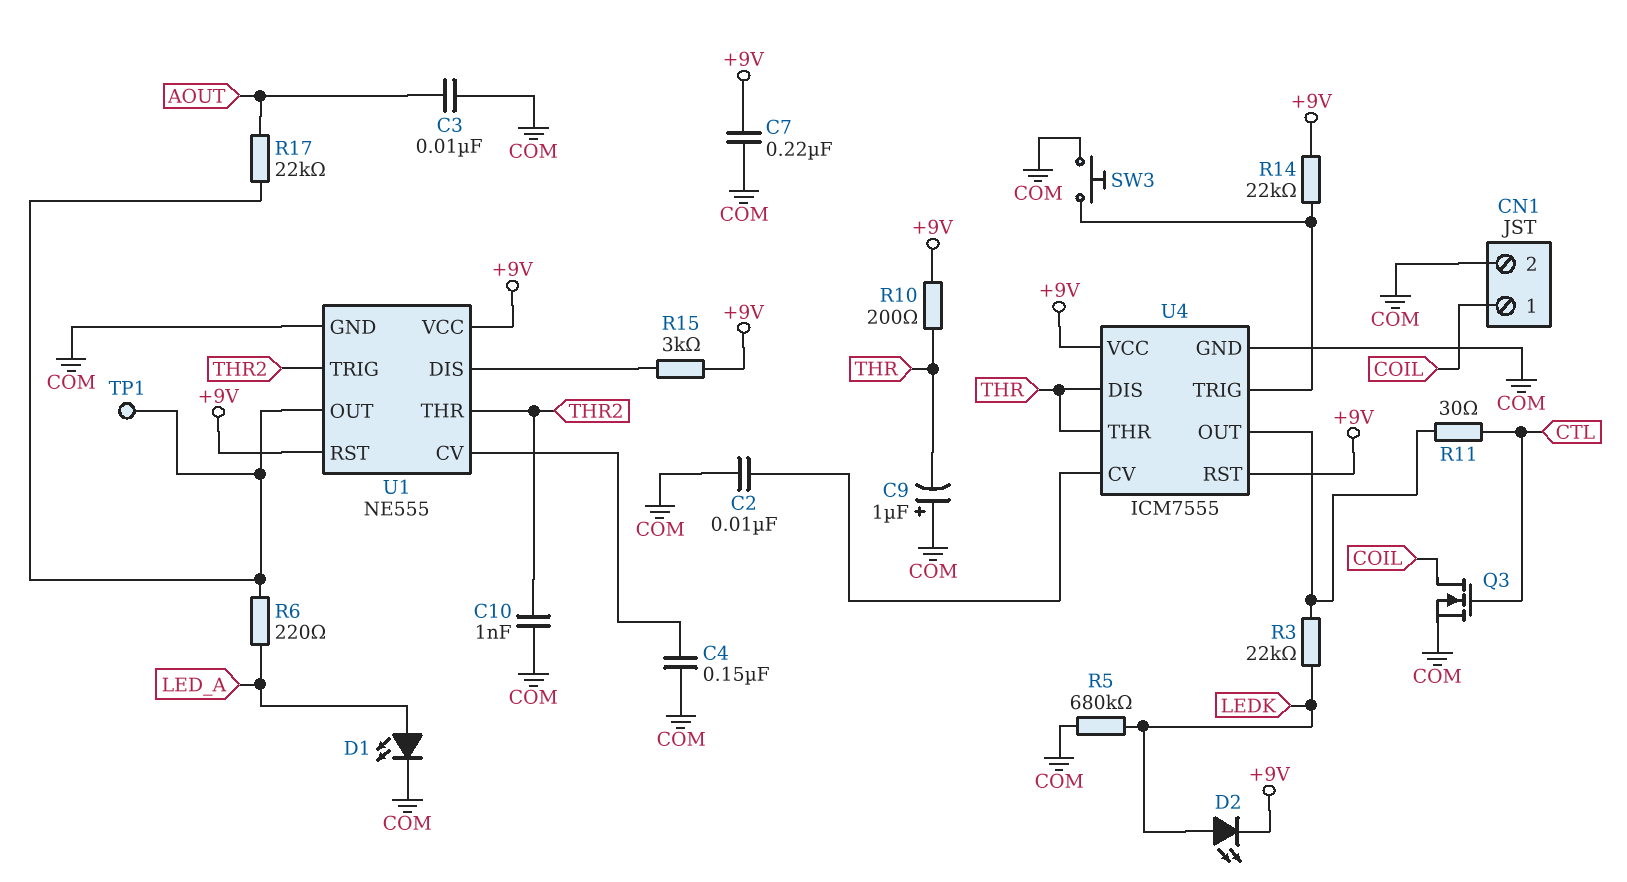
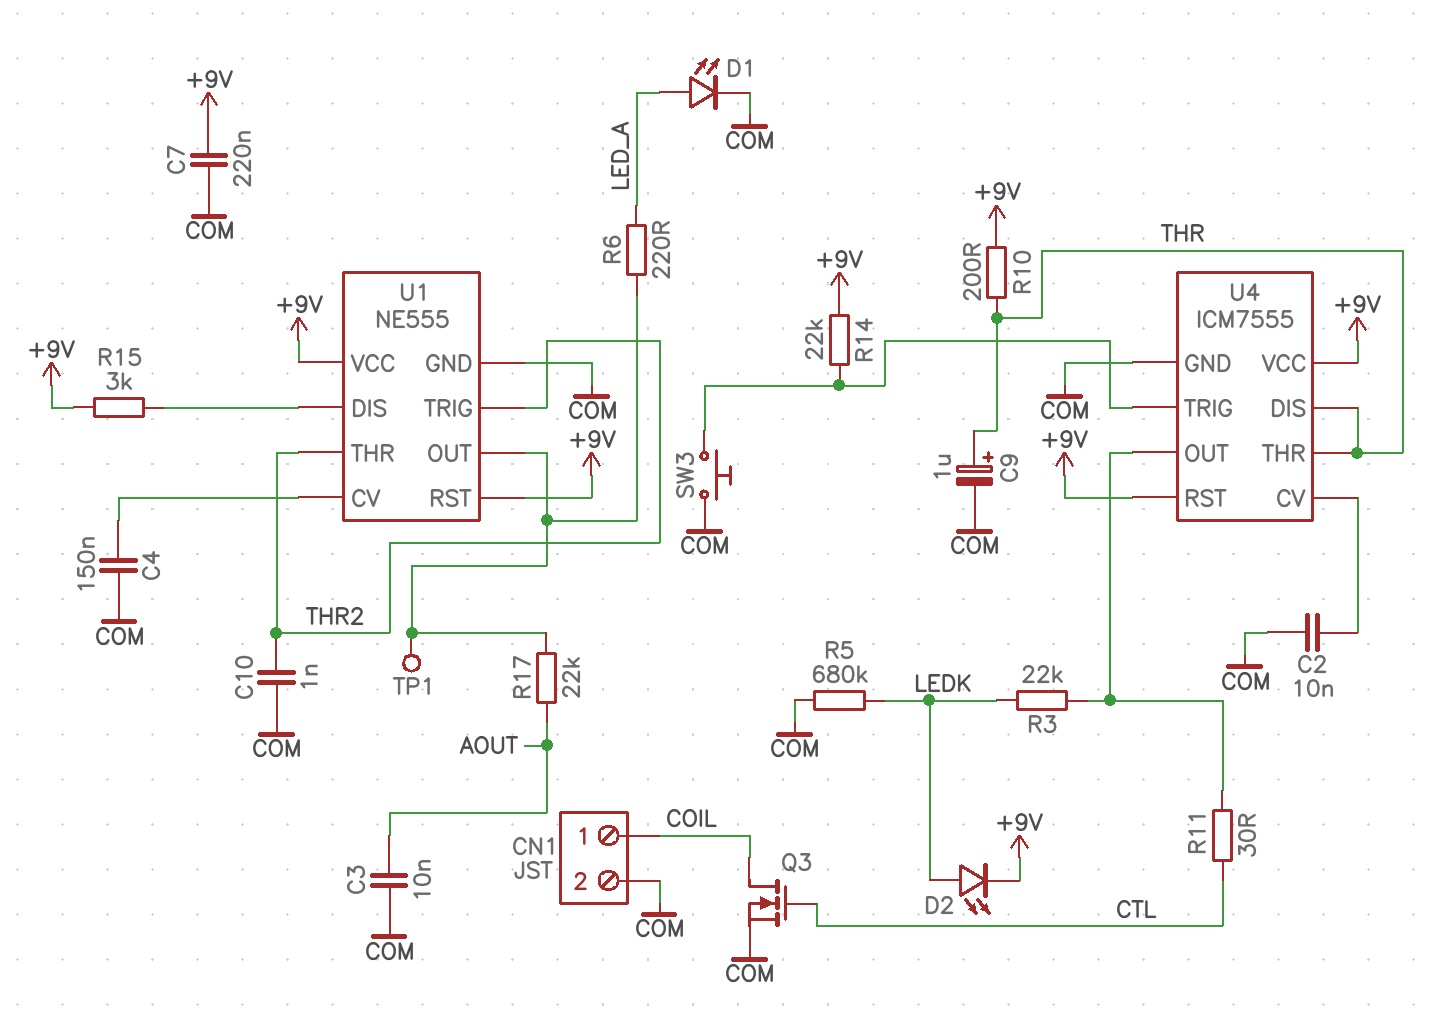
C9: 1uF (plus COM, minus THR) -> 1uF (plus THR, minus COM)

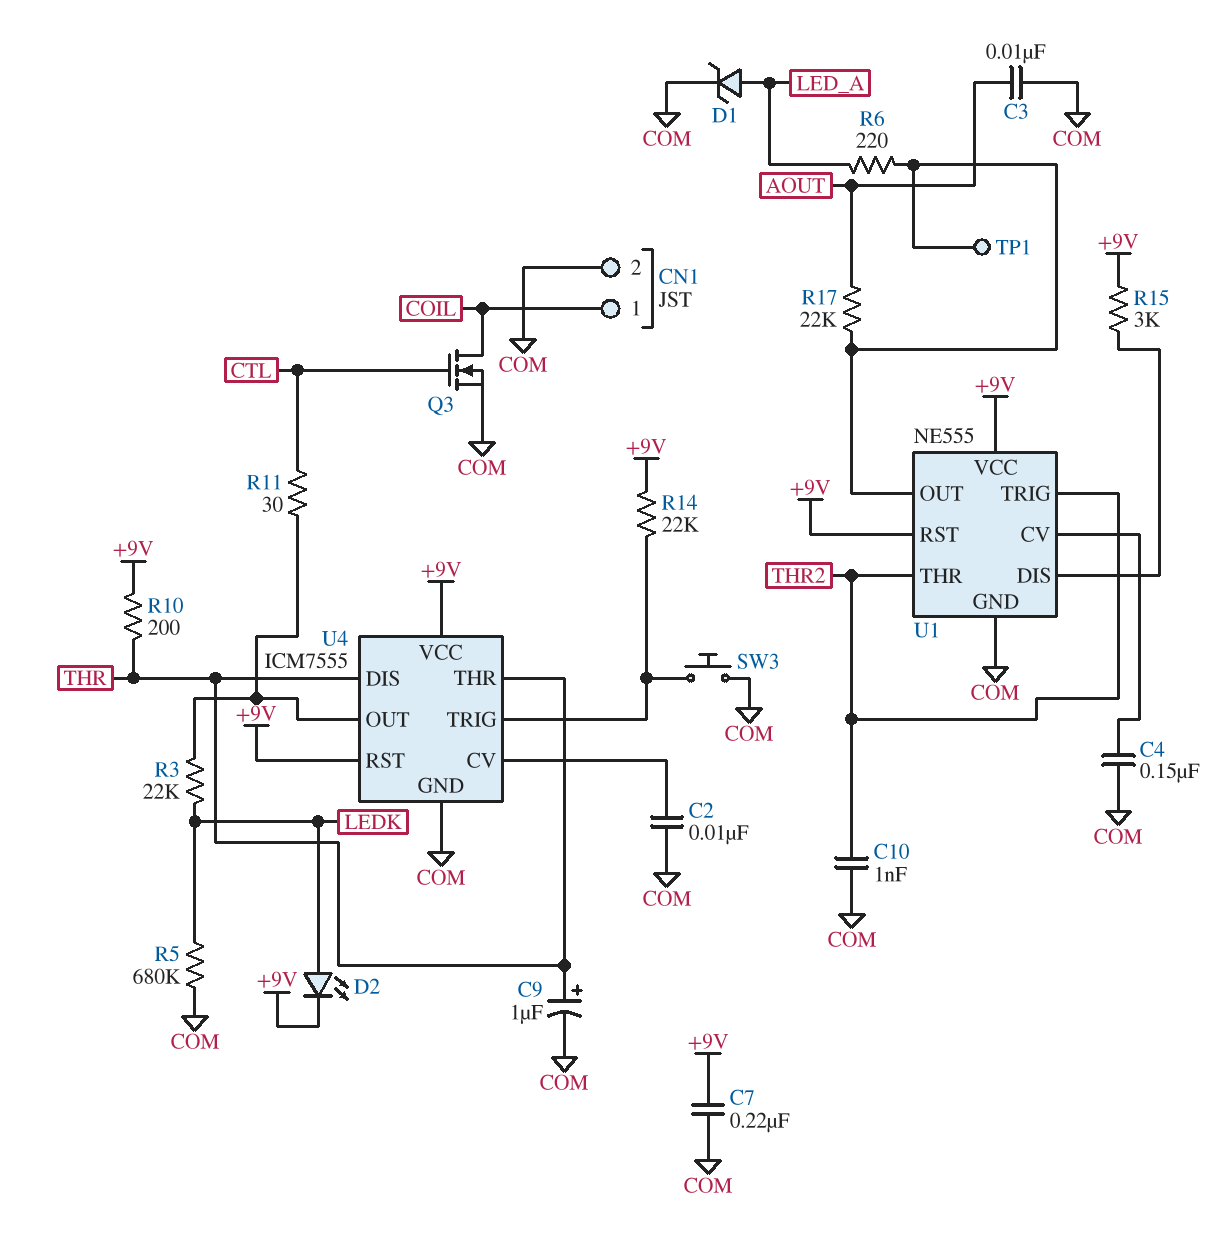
D1: LED (A LED_A, K COM) -> zener (A LED_A, K COM)

